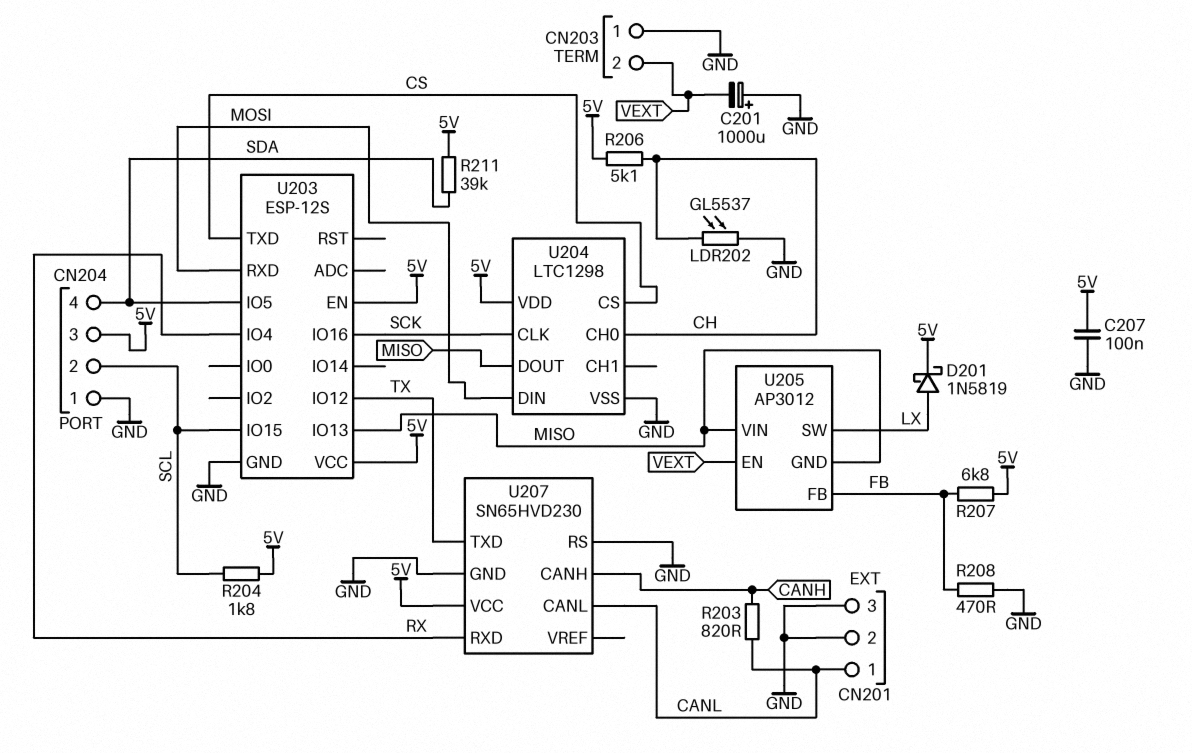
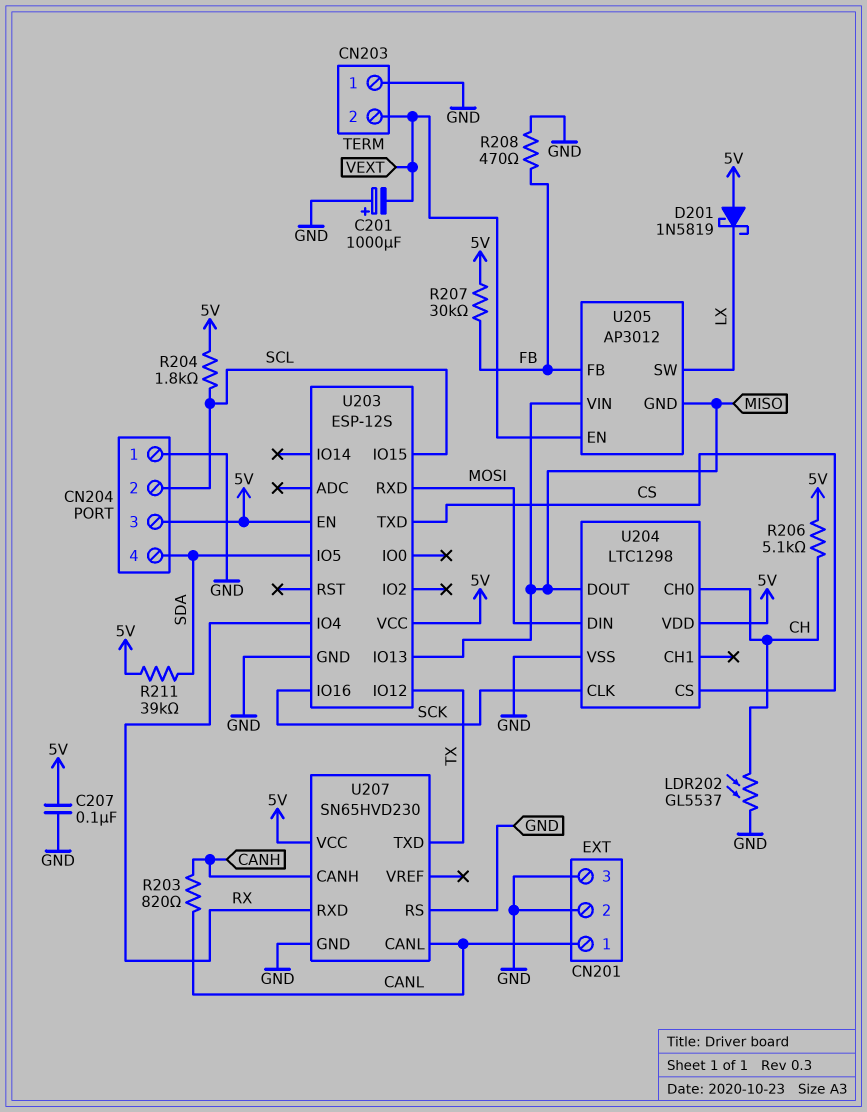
D201: schottky 1N5819 (A LX, K 5V) -> schottky 1N5819 (A 5V, K LX)
R207: 6.8k (5V, FB) -> 30k (5V, FB)

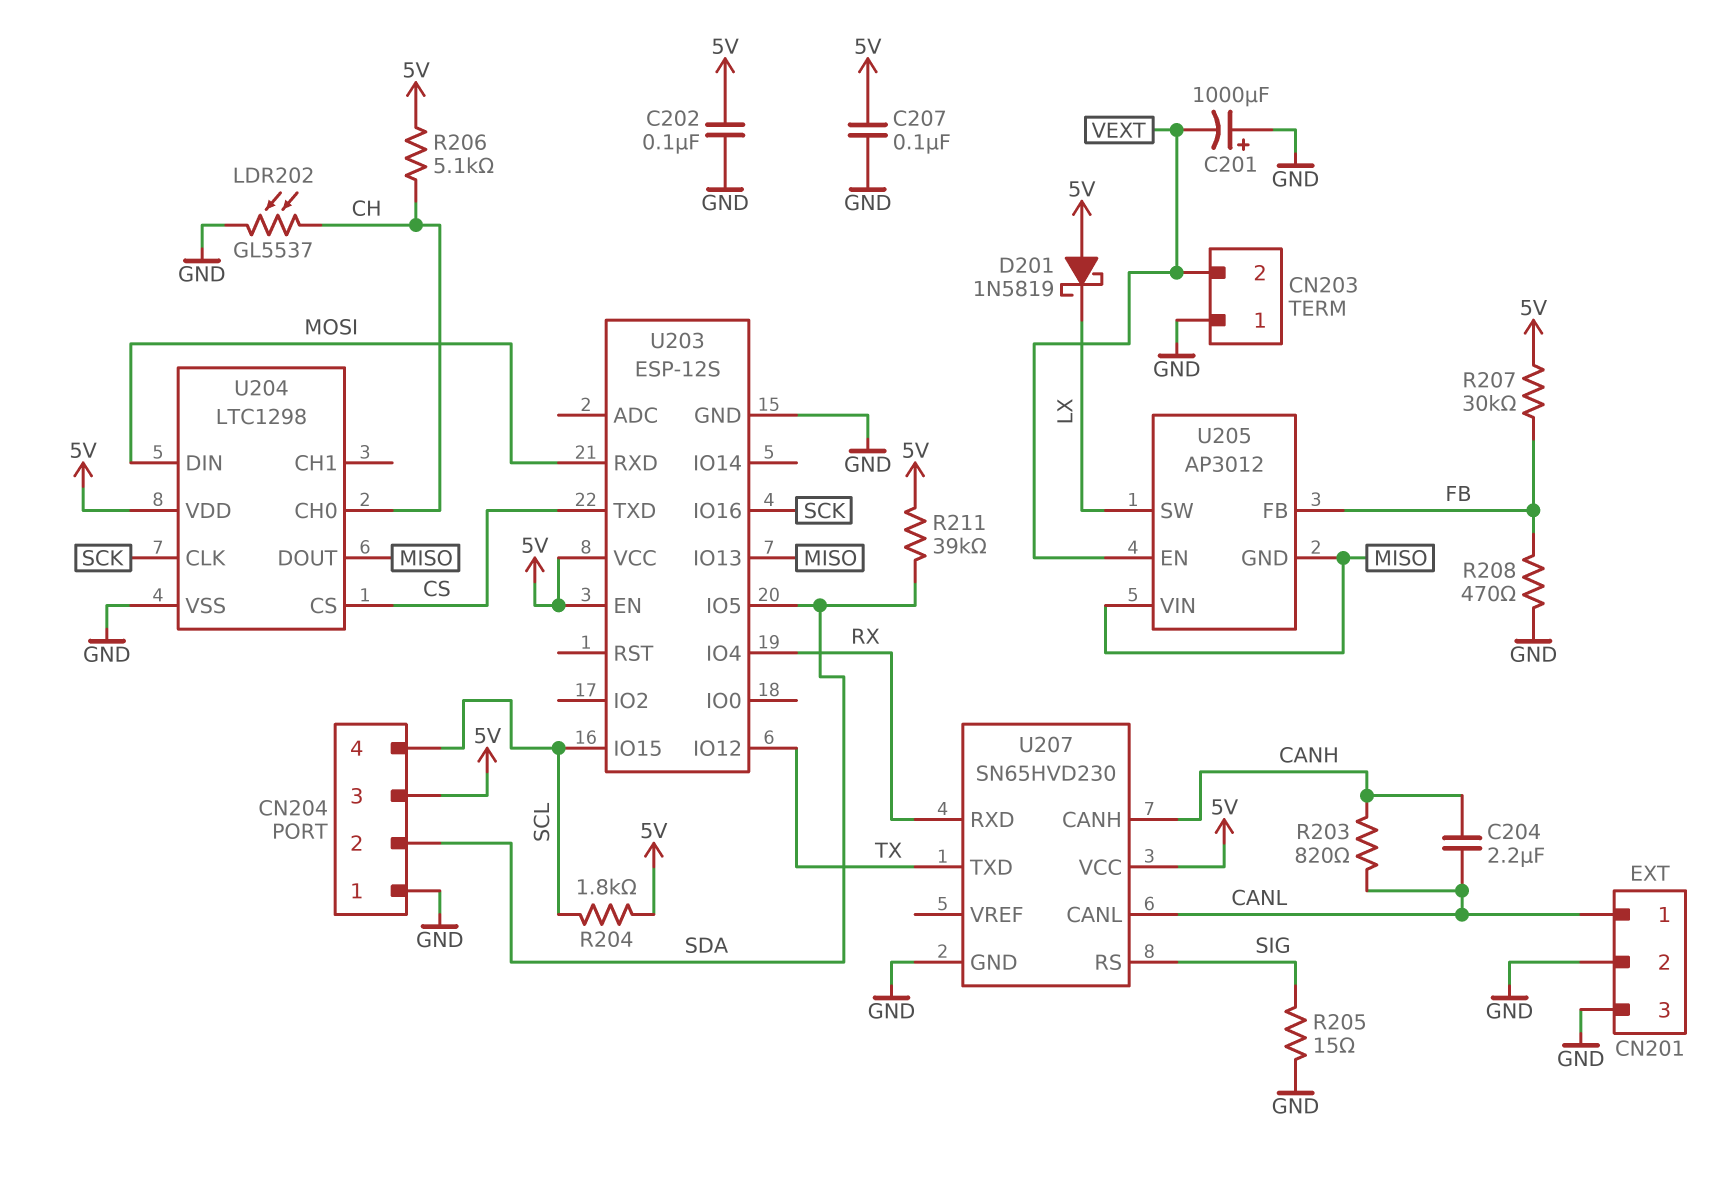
C202: none -> 100nF (5V, GND)
C204: none -> 2.2uF (CANH, CANL)
CN204 pin 2: SCL -> SDA
CN204 pin 4: SDA -> SCL
R205: none -> 15 (GND, SIG)
U207 pin RS: GND -> SIG

